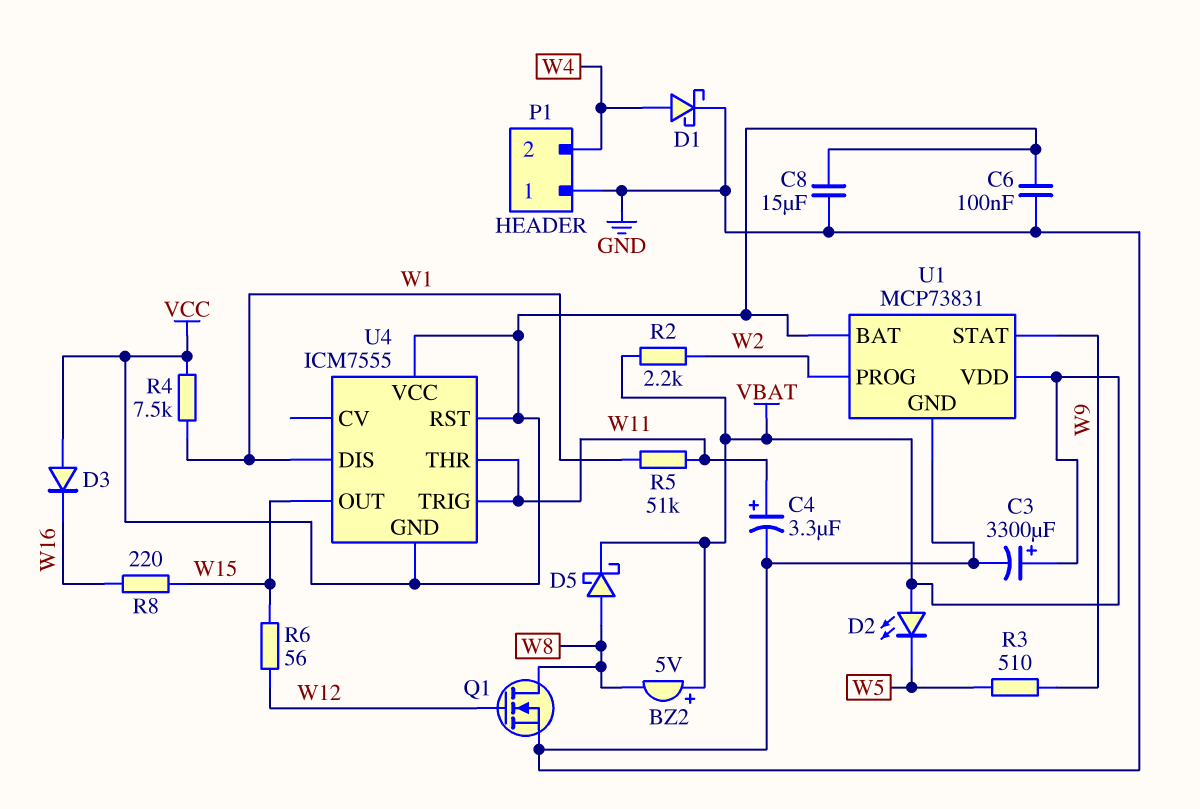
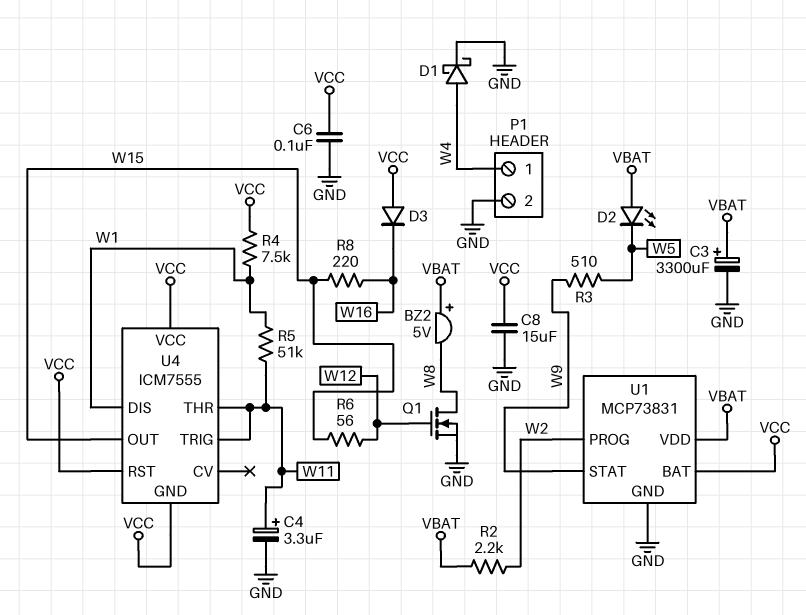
D5: schottky (A W8, K VBAT) -> none
P1 pin 1: GND -> W4
P1 pin 2: W4 -> GND

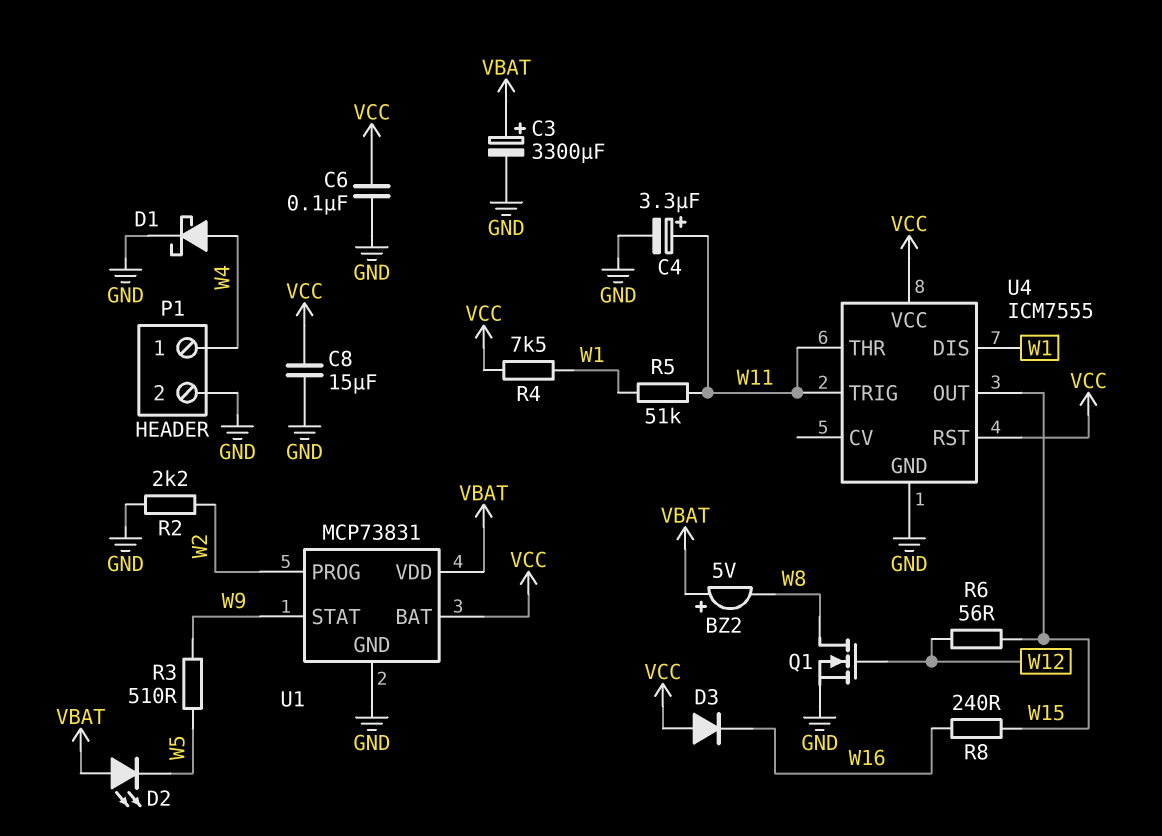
R2: 2.2k (VBAT, W2) -> 2.2k (GND, W2)
R8: 220 (W15, W16) -> 240 (W15, W16)
U4 pin GND: VCC -> GND

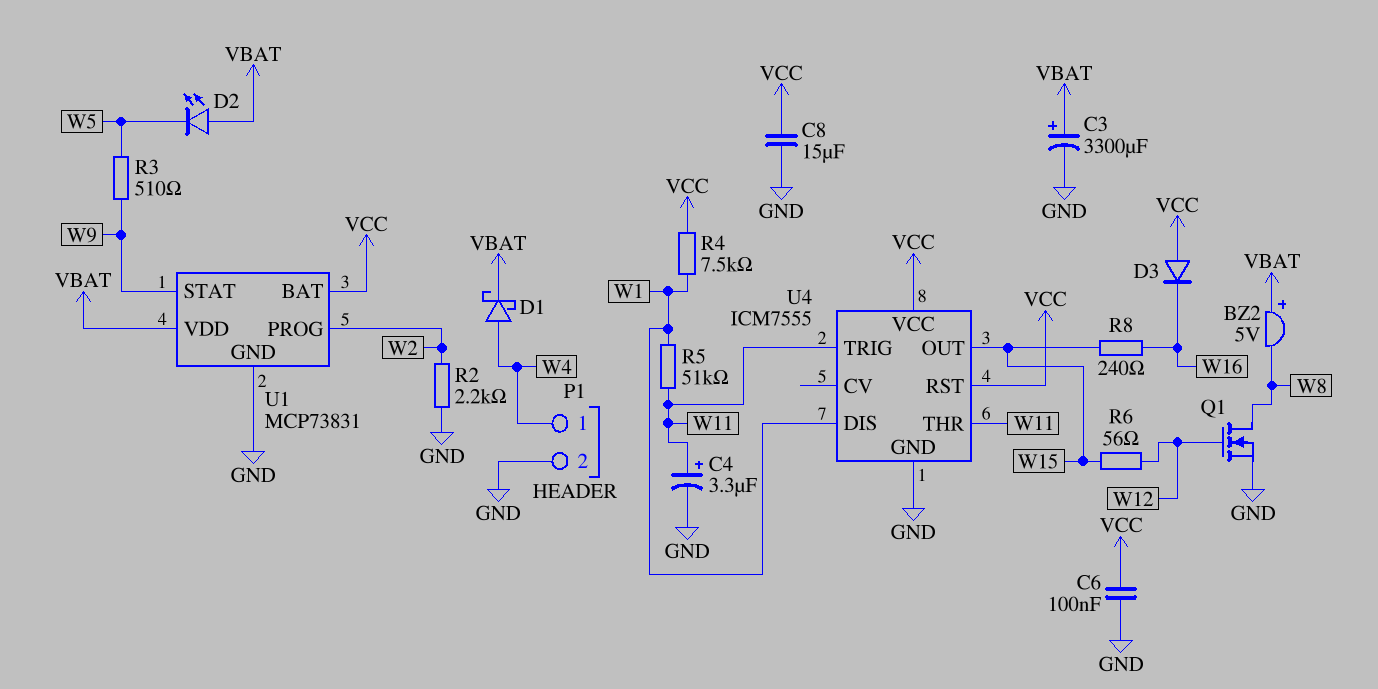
D1: schottky (A W4, K GND) -> schottky (A W4, K VBAT)

